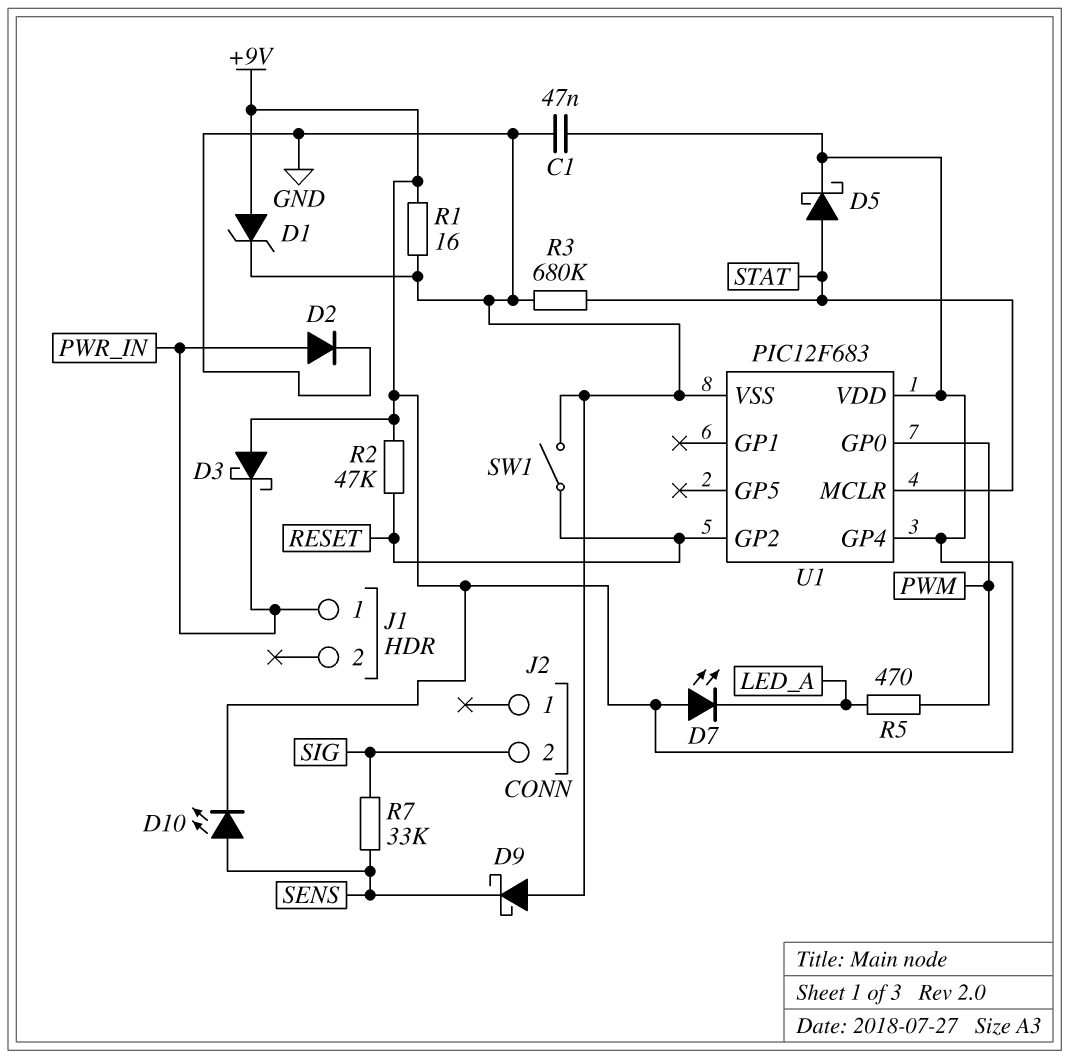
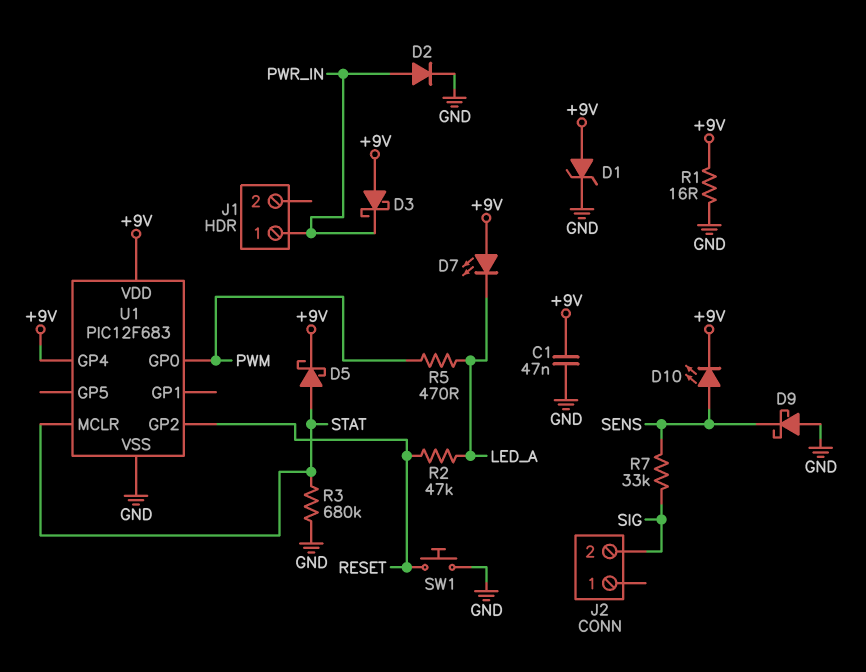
R2: 47k (+9V, RESET) -> 47k (LED_A, RESET)
SW1: switch (GND, RESET) -> button (GND, RESET)

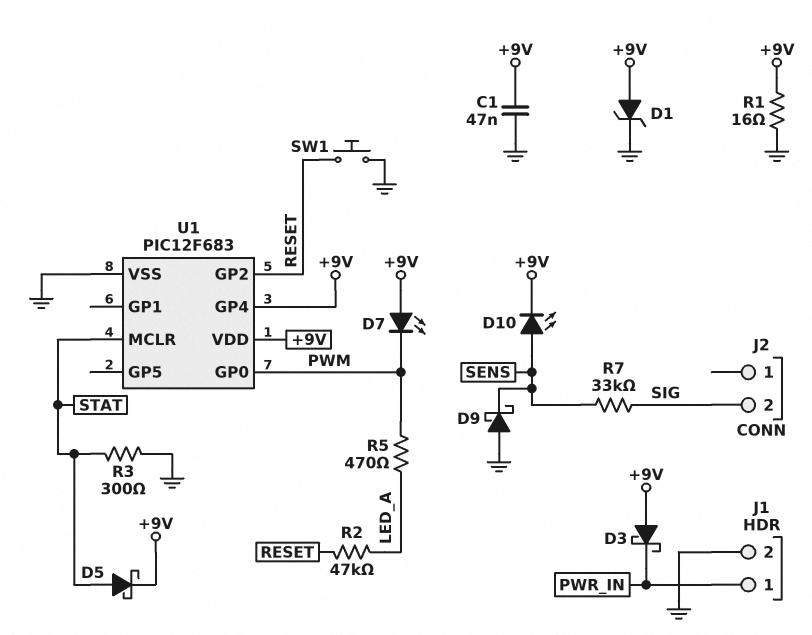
D2: diode (A PWR_IN, K GND) -> none
D7: LED (A +9V, K LED_A) -> LED (A +9V, K PWM)
J1 pin 2: none -> GND
R3: 680k (GND, STAT) -> 300 (GND, STAT)

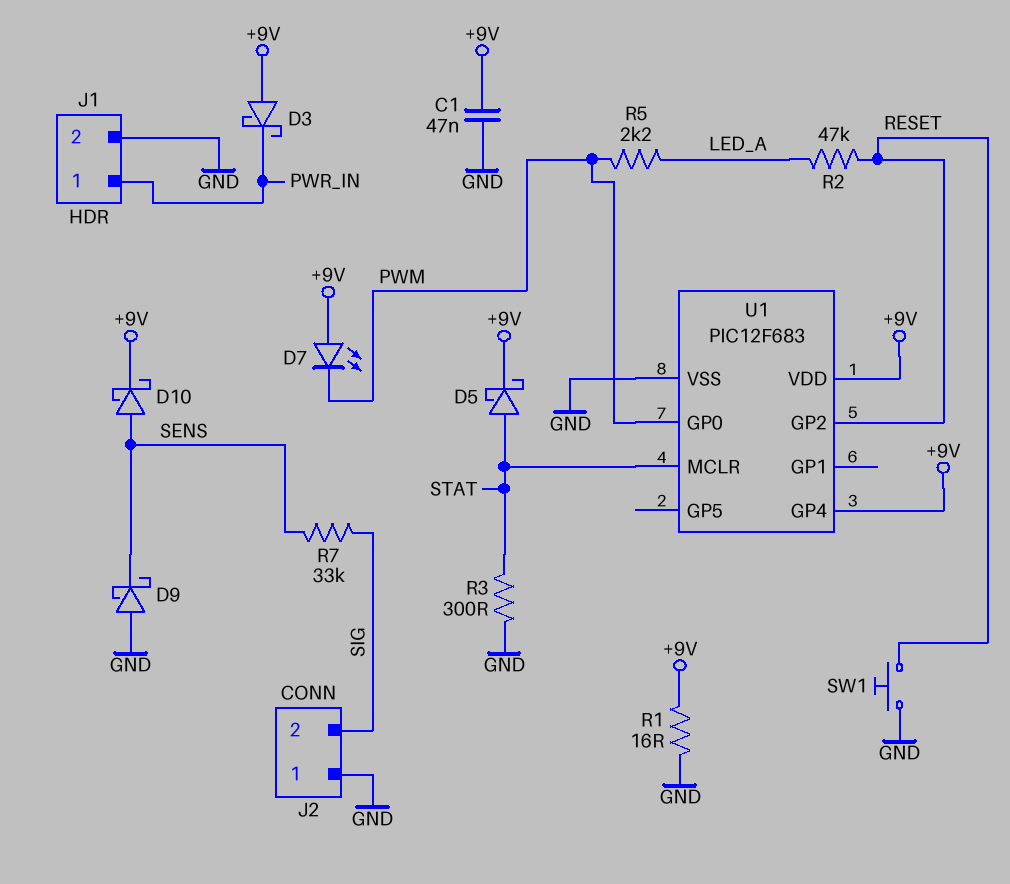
D1: zener (A +9V, K GND) -> none
D10: LED (A SENS, K +9V) -> schottky (A SENS, K +9V)
J2 pin 1: none -> GND
R5: 470 (LED_A, PWM) -> 2.2k (LED_A, PWM)

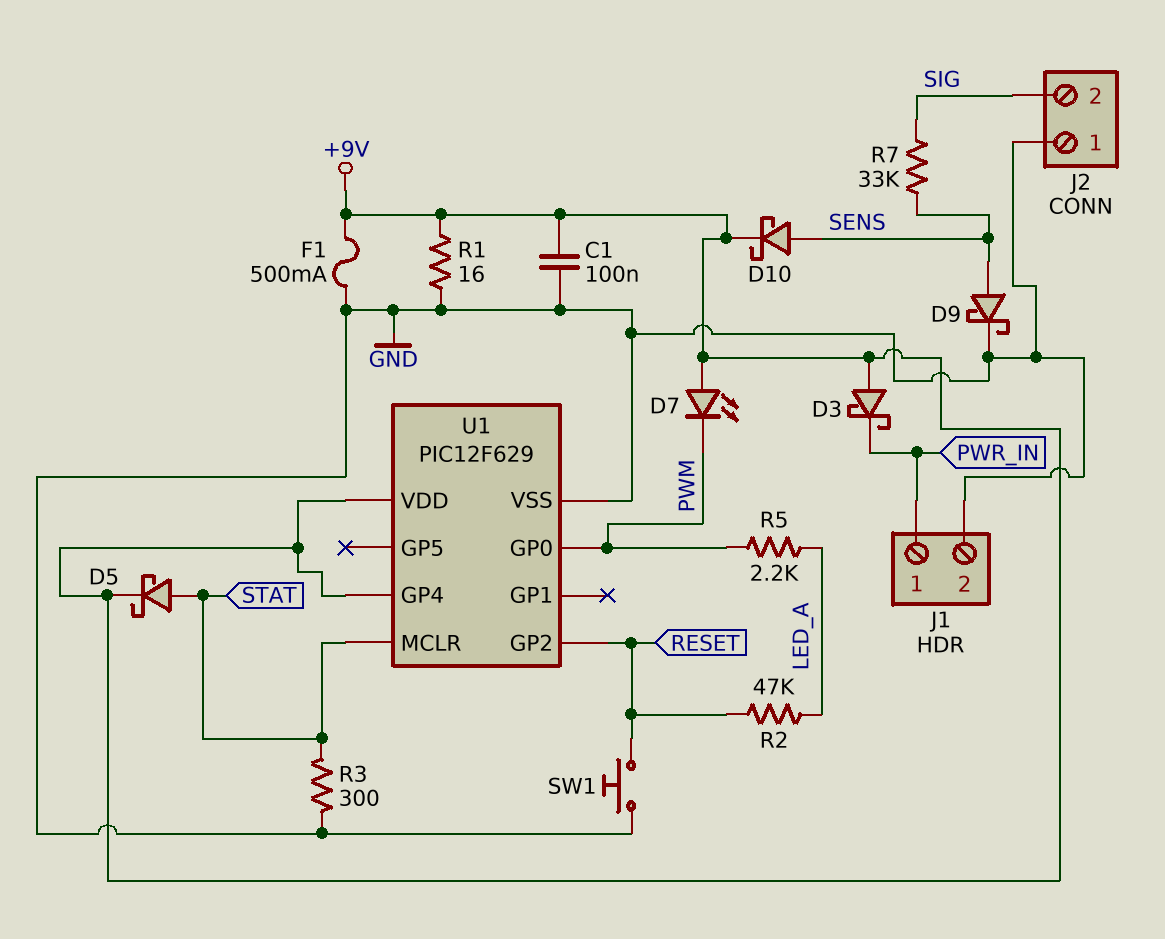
C1: 47nF (+9V, GND) -> 100nF (+9V, GND)
D9: schottky (A GND, K SENS) -> schottky (A SENS, K GND)
F1: none -> 500mA (+9V, GND)
U1: PIC12F683 -> PIC12F629

